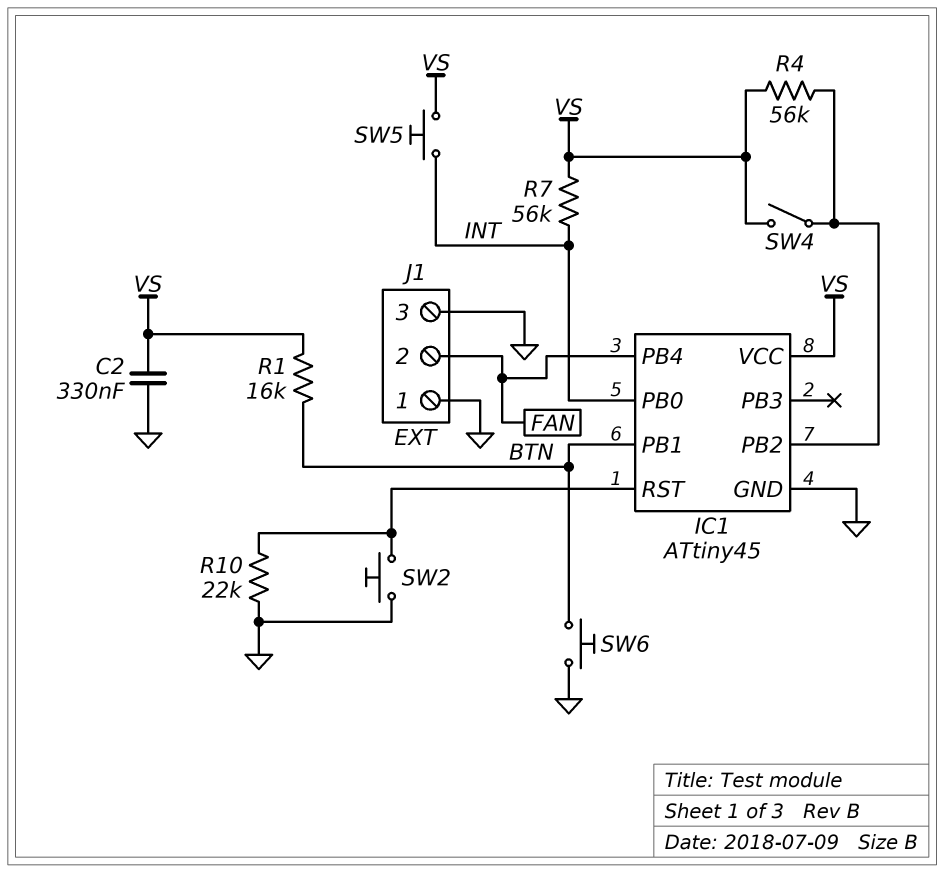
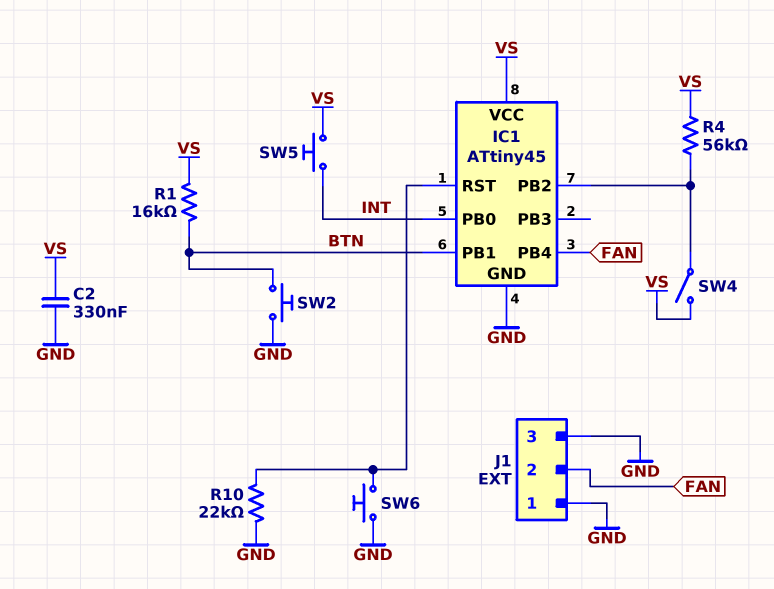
R7: 56k (INT, VS) -> none
SW2: button (GND, IC1/RST) -> button (BTN, GND)
SW6: button (BTN, GND) -> button (GND, IC1/RST)

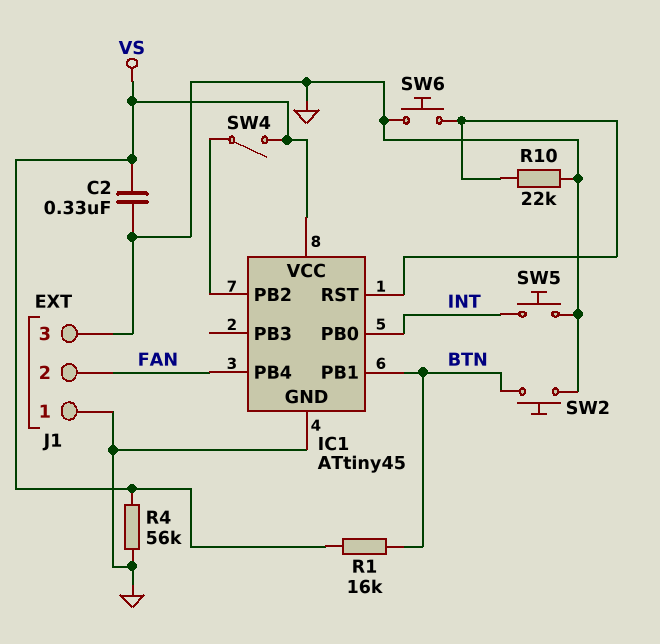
R4: 56k (IC1/PB2, VS) -> 56k (GND, VS)
SW5: button (INT, VS) -> button (GND, INT)

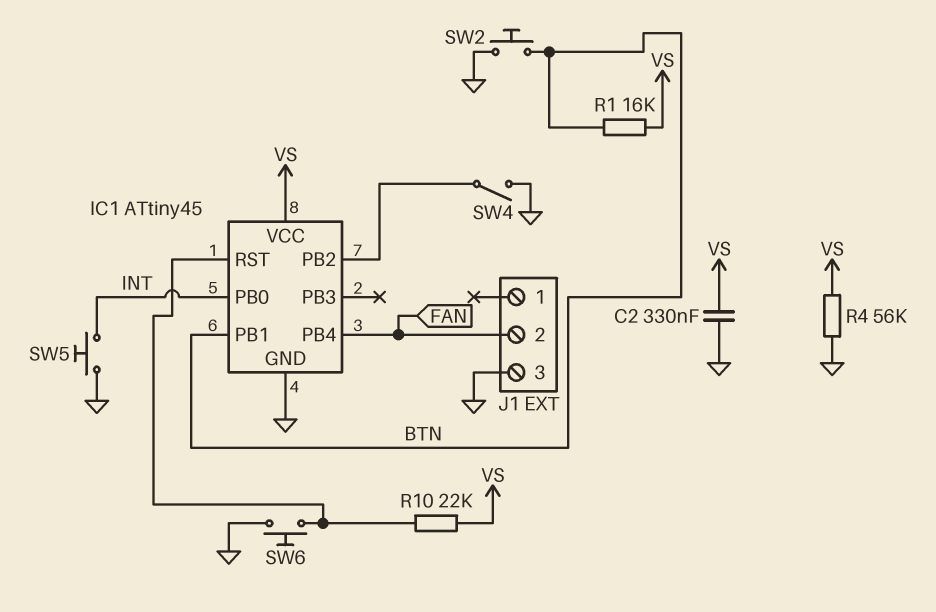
J1 pin 1: GND -> none
R10: 22k (GND, IC1/RST) -> 22k (IC1/RST, VS)
SW4: switch (IC1/PB2, VS) -> switch (GND, IC1/PB2)

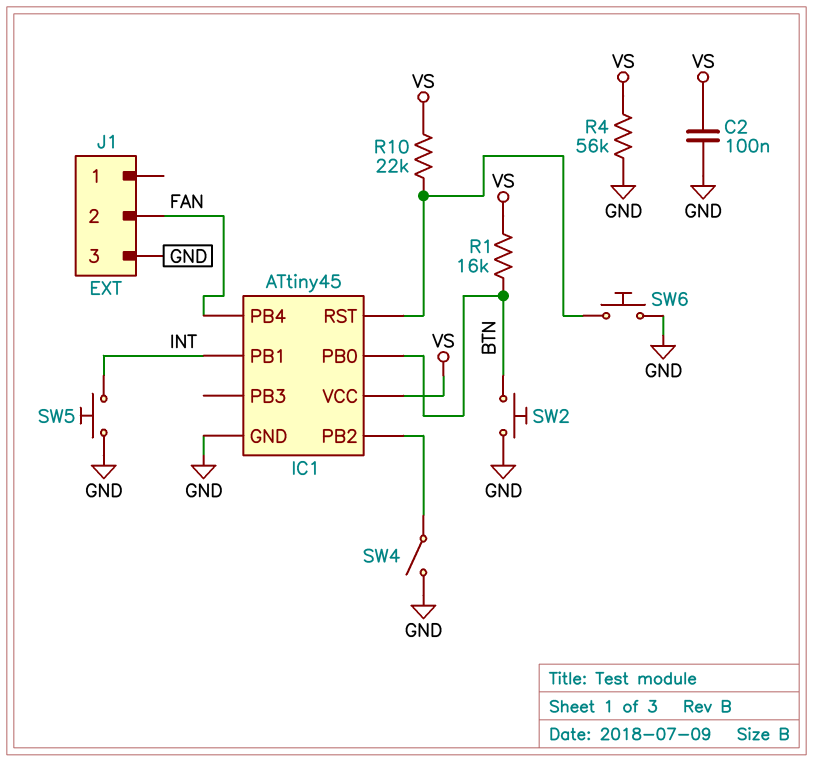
C2: 330nF (GND, VS) -> 100nF (GND, VS)
IC1 pin PB0: INT -> BTN
IC1 pin PB1: BTN -> INT

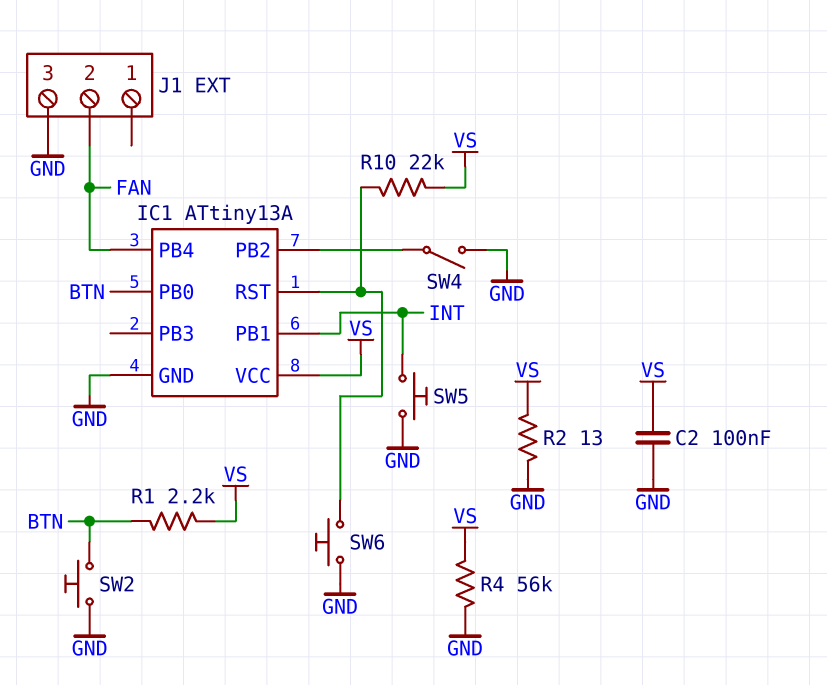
IC1: ATtiny45 -> ATtiny13A
R1: 16k (BTN, VS) -> 2.2k (BTN, VS)
R2: none -> 13 (GND, VS)

